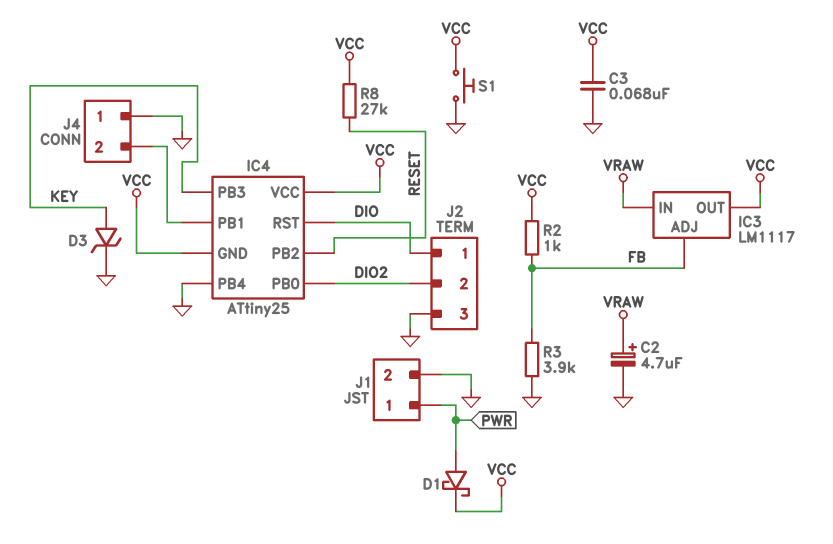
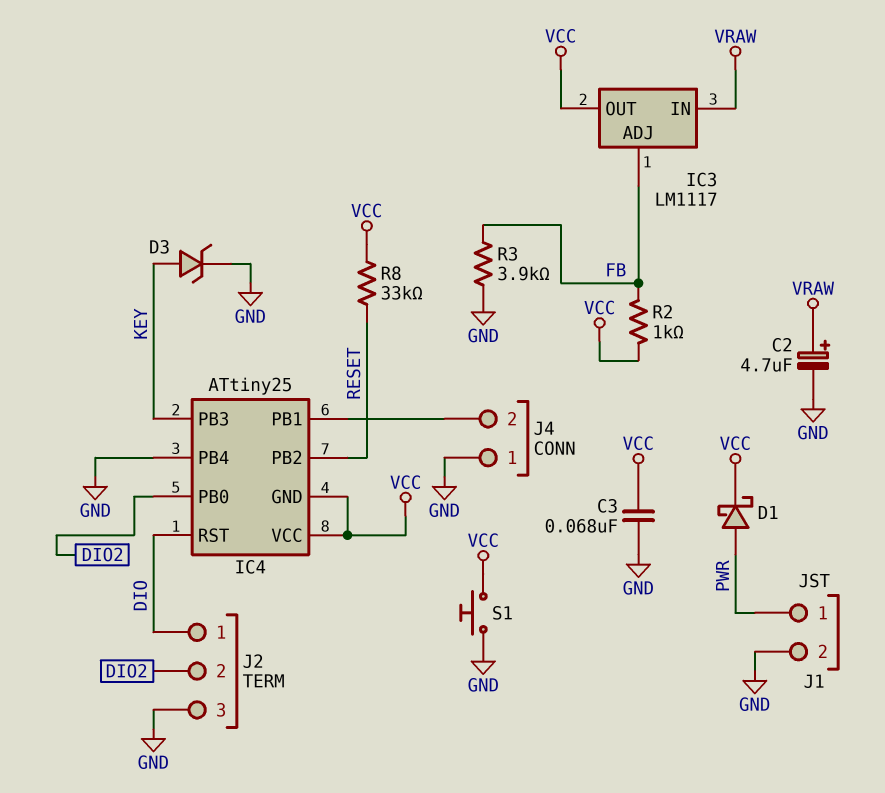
R8: 27k (RESET, VCC) -> 33k (RESET, VCC)

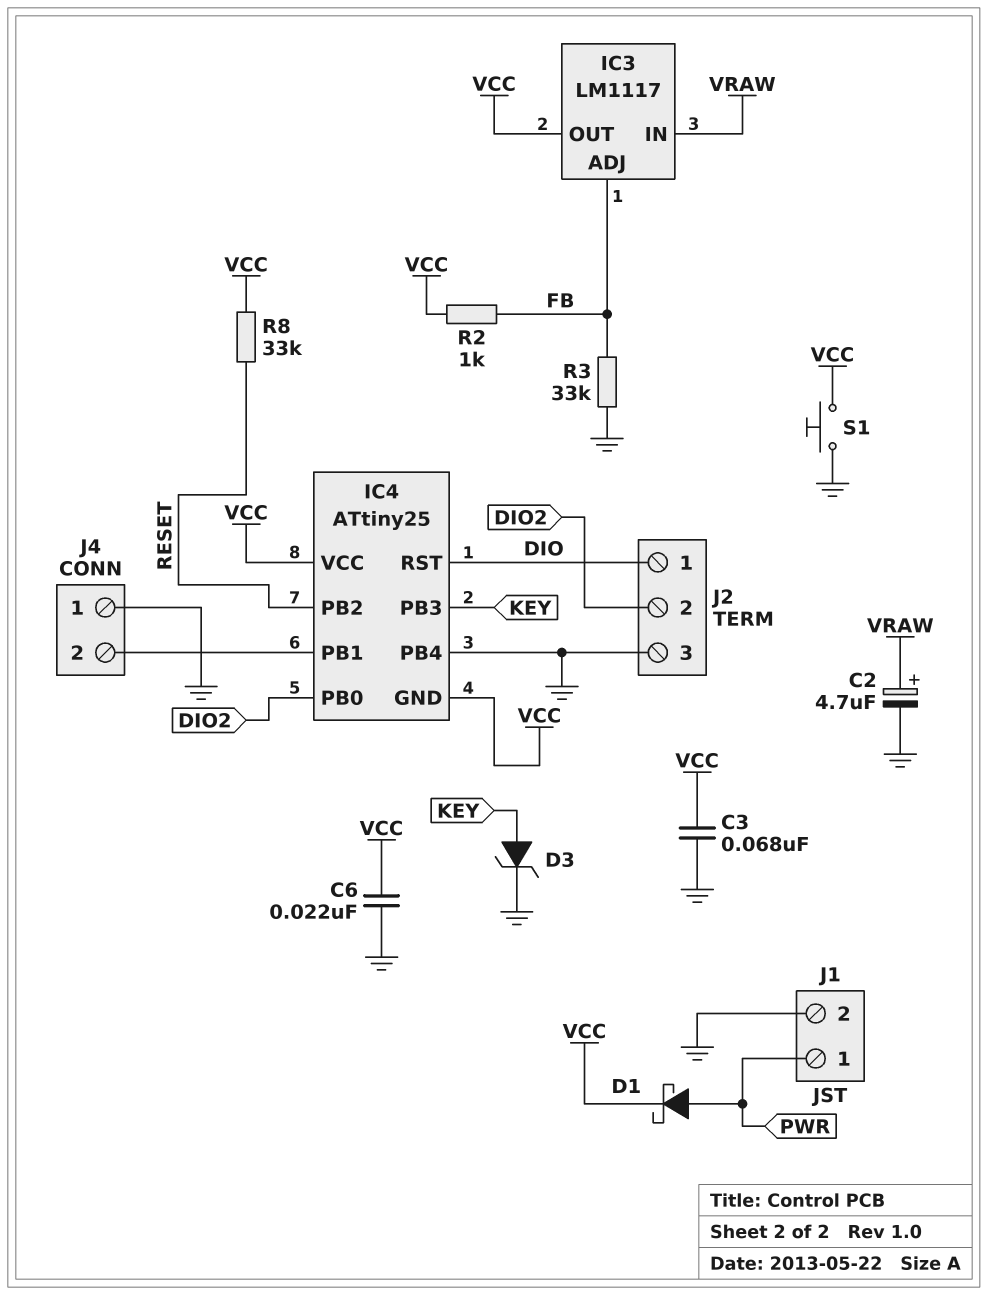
C6: none -> 22nF (GND, VCC)
R3: 3.9k (FB, GND) -> 33k (FB, GND)

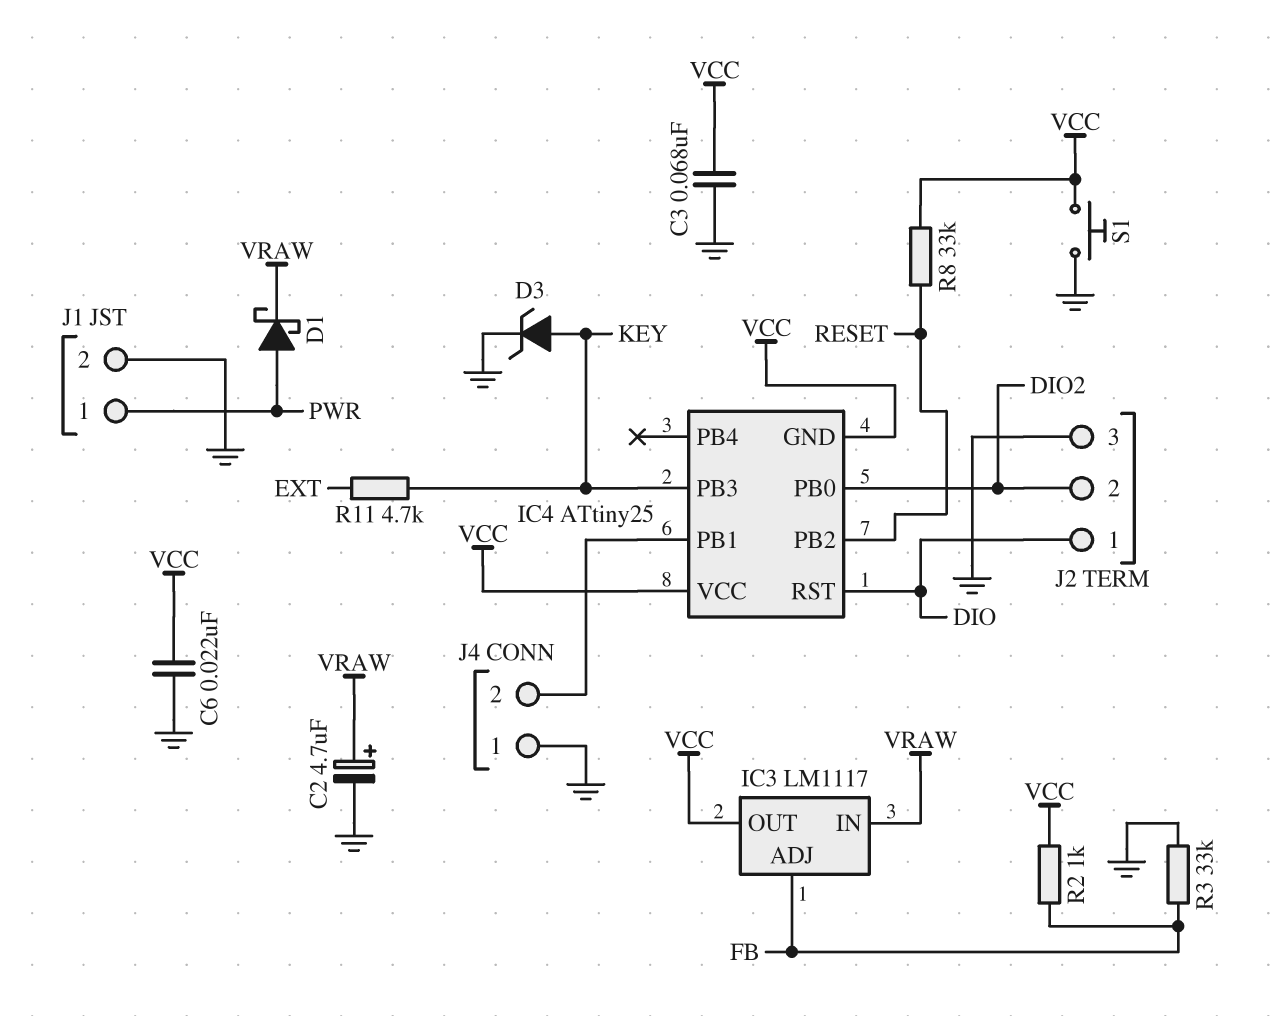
D1: schottky (A PWR, K VCC) -> schottky (A PWR, K VRAW)
IC4 pin PB4: GND -> none
R11: none -> 4.7k (EXT, KEY)

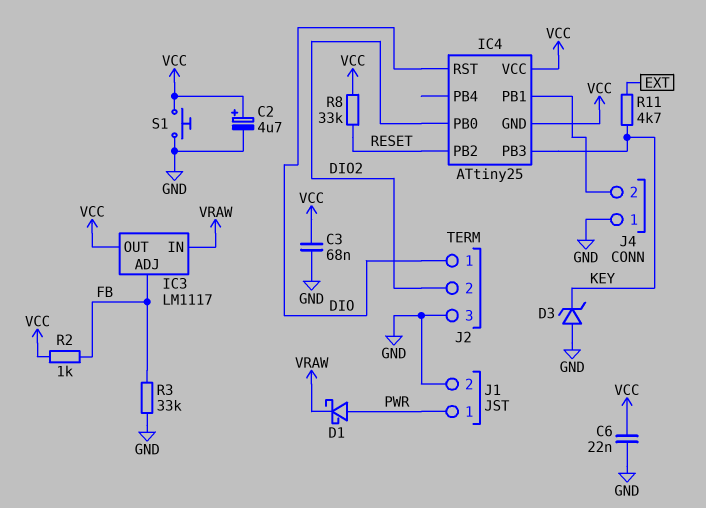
C2: 4.7uF (plus VRAW, minus GND) -> 4.7uF (plus VCC, minus GND)
D3: zener (A KEY, K GND) -> zener (A GND, K KEY)

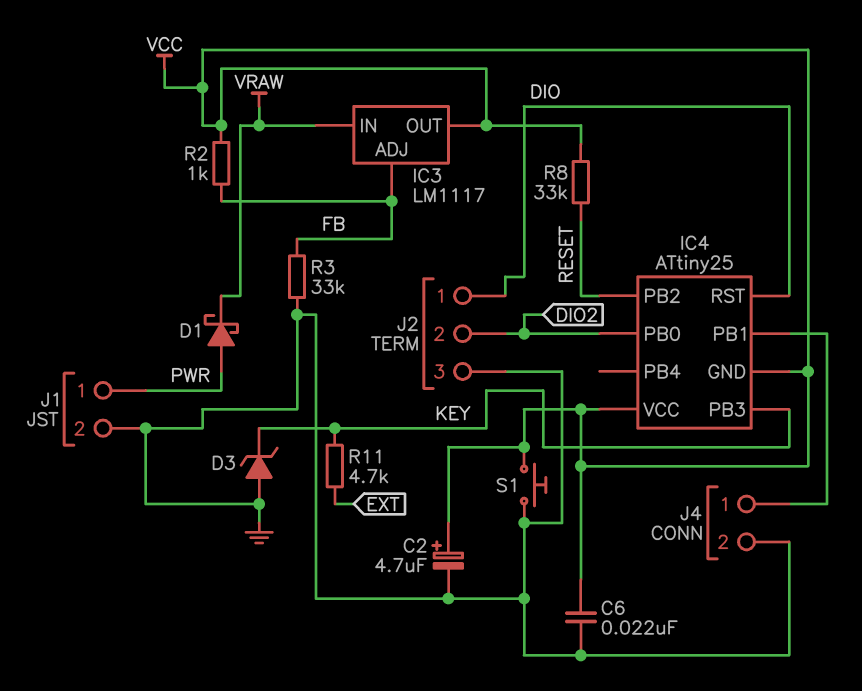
C3: 68nF (GND, VCC) -> none
J4 pin 1: GND -> IC4/PB1
J4 pin 2: IC4/PB1 -> GND

